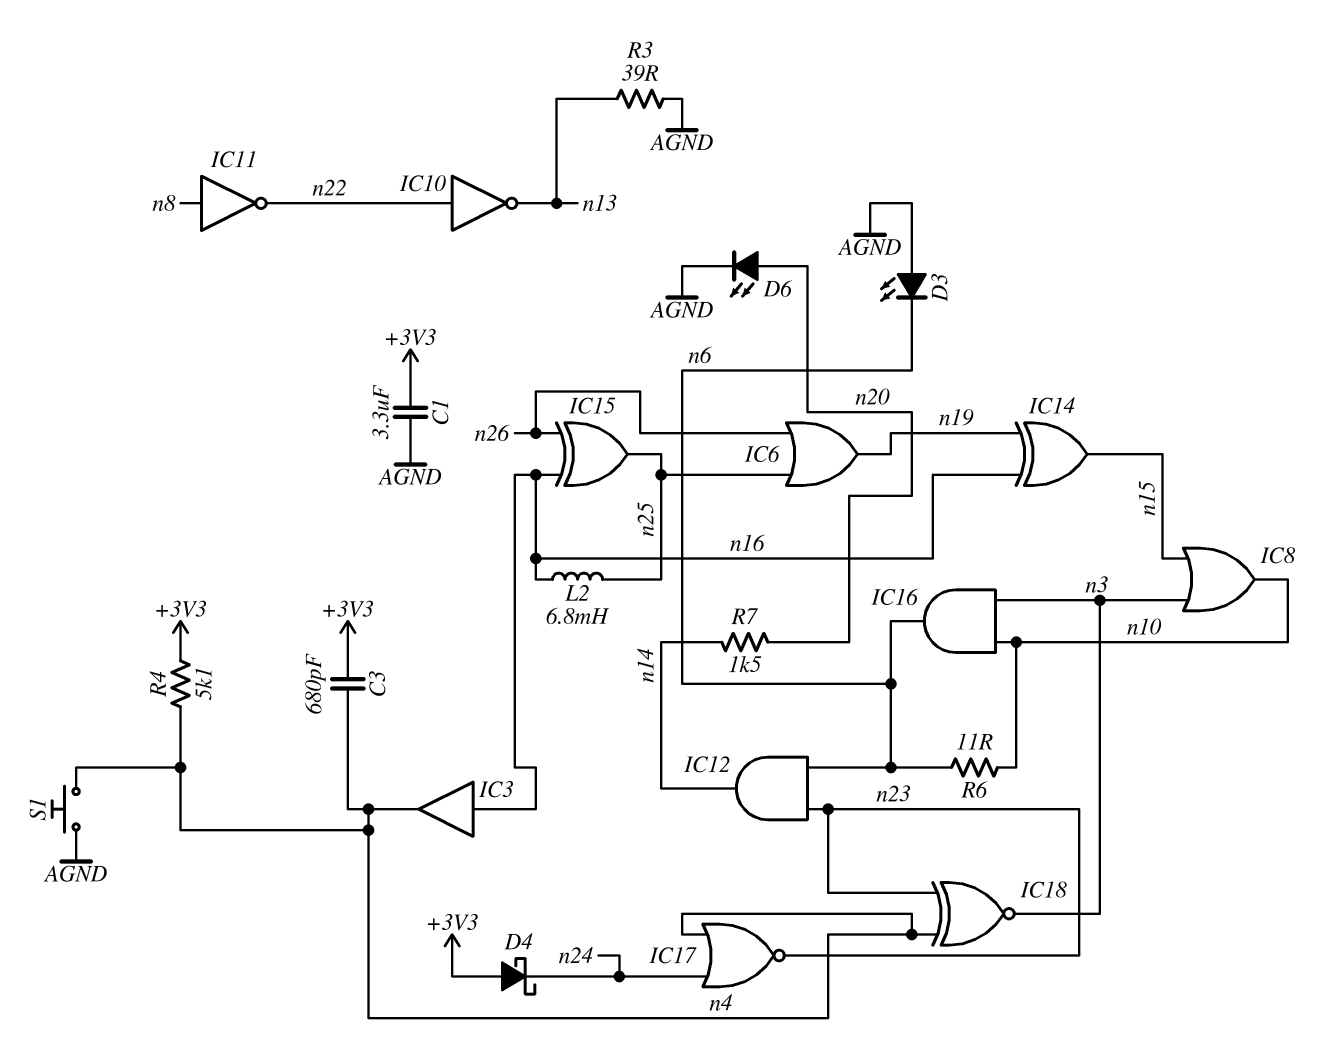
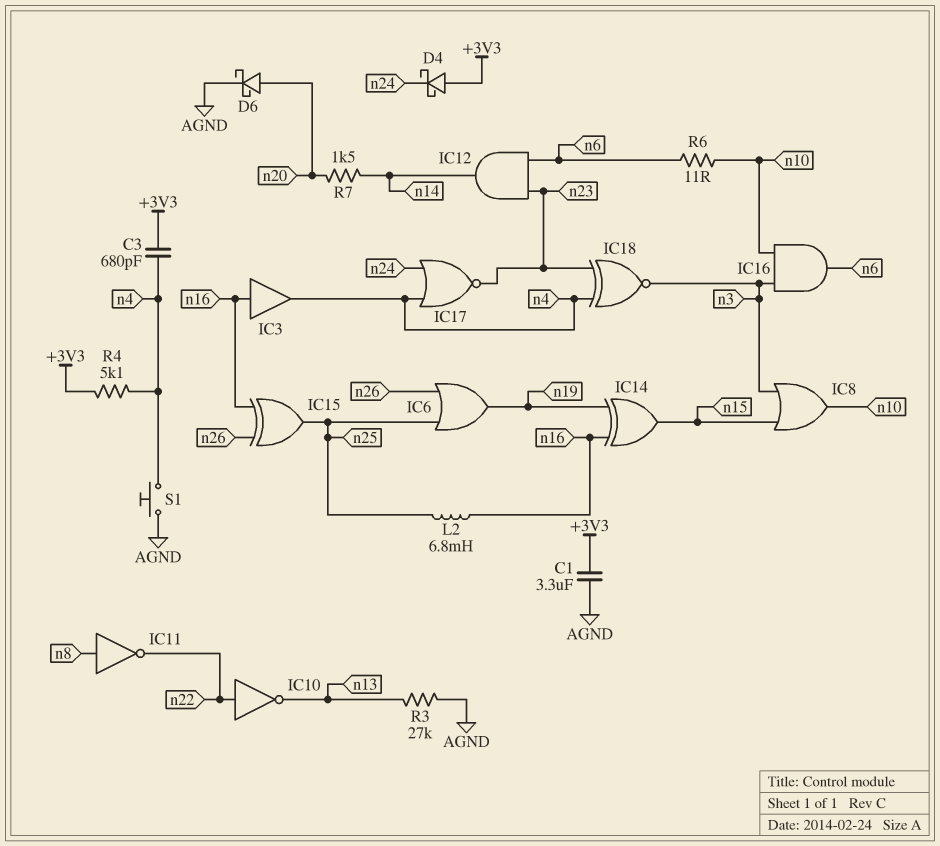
D3: LED (A AGND, K n6) -> none
D6: LED (A n20, K AGND) -> schottky (A n20, K AGND)
R3: 39 (AGND, n13) -> 27k (AGND, n13)

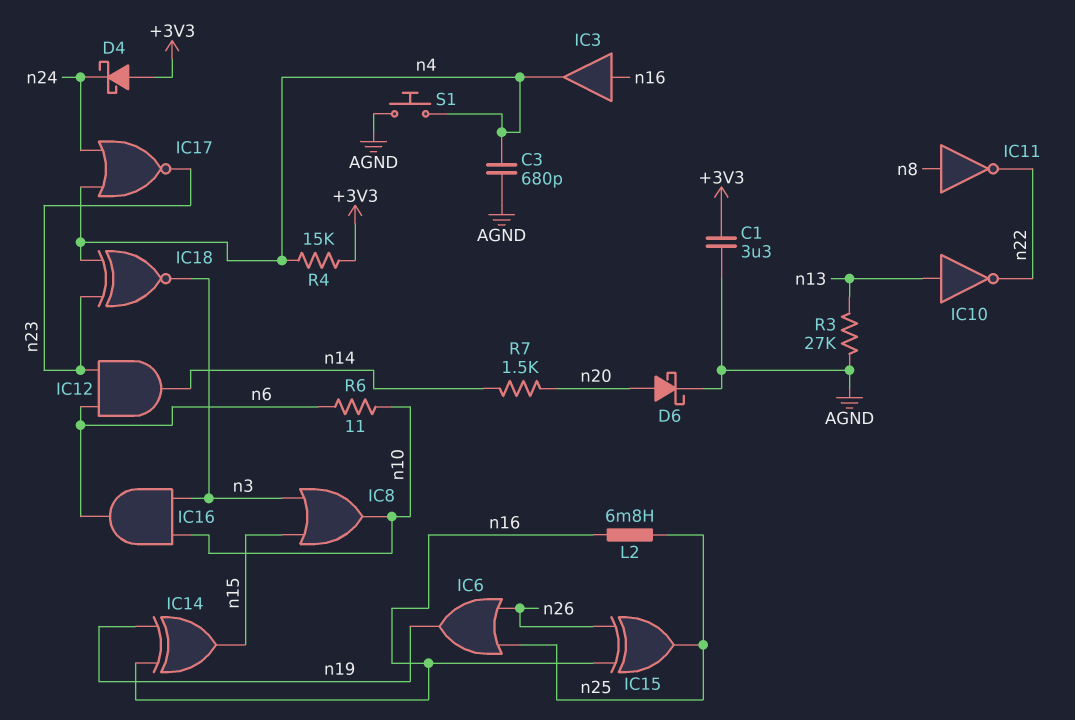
C3: 680pF (+3V3, n4) -> 680pF (AGND, n4)
IC10: NOT (in n22, out n13) -> NOT (in n13, out n22)
R4: 5.1k (+3V3, n4) -> 15k (+3V3, n4)

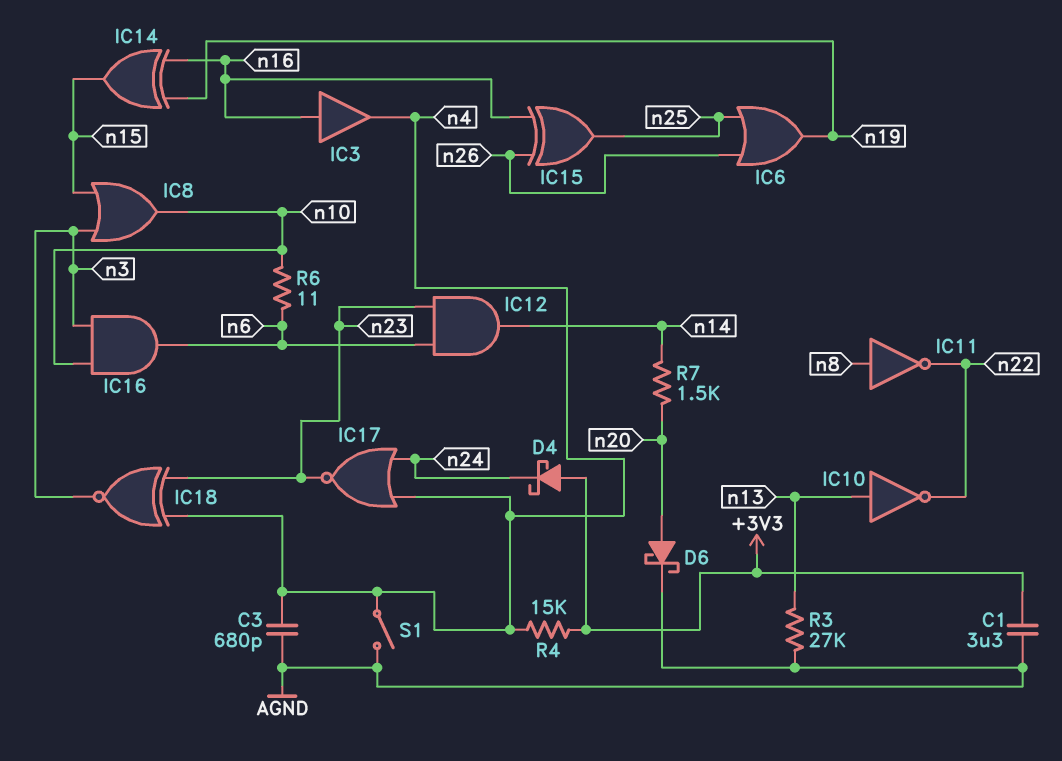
L2: 6.8mH (n16, n25) -> none
S1: button (AGND, n4) -> switch (AGND, n4)

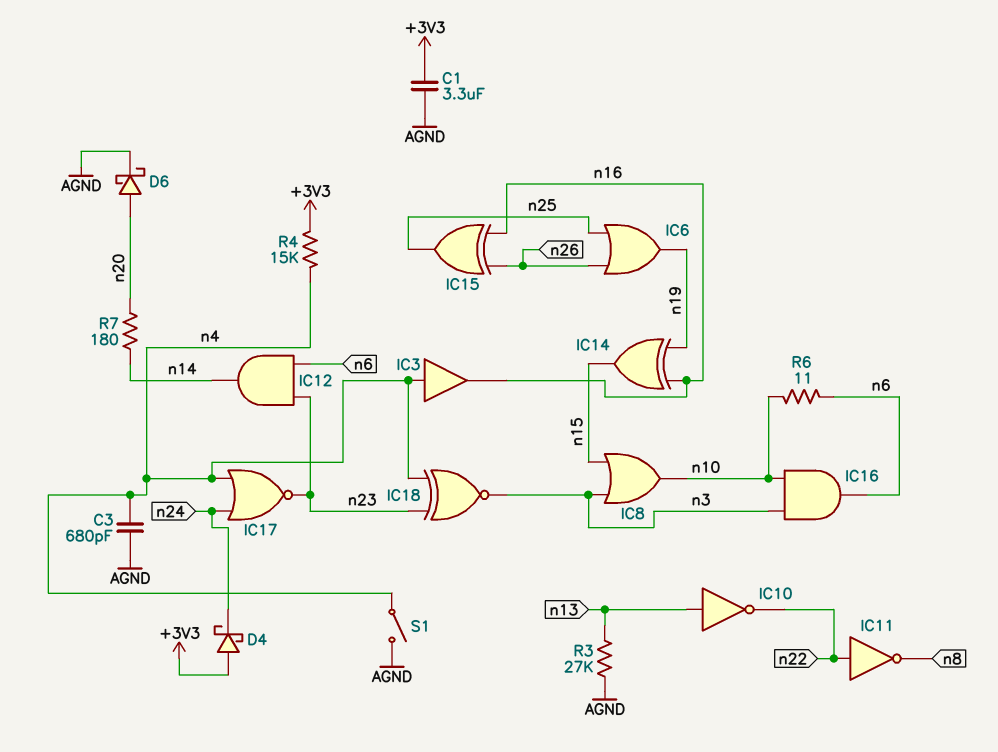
IC3: buffer (in n16, out n4) -> buffer (in n4, out n16)
IC11: NOT (in n8, out n22) -> NOT (in n22, out n8)
R7: 1.5k (n14, n20) -> 180 (n14, n20)

